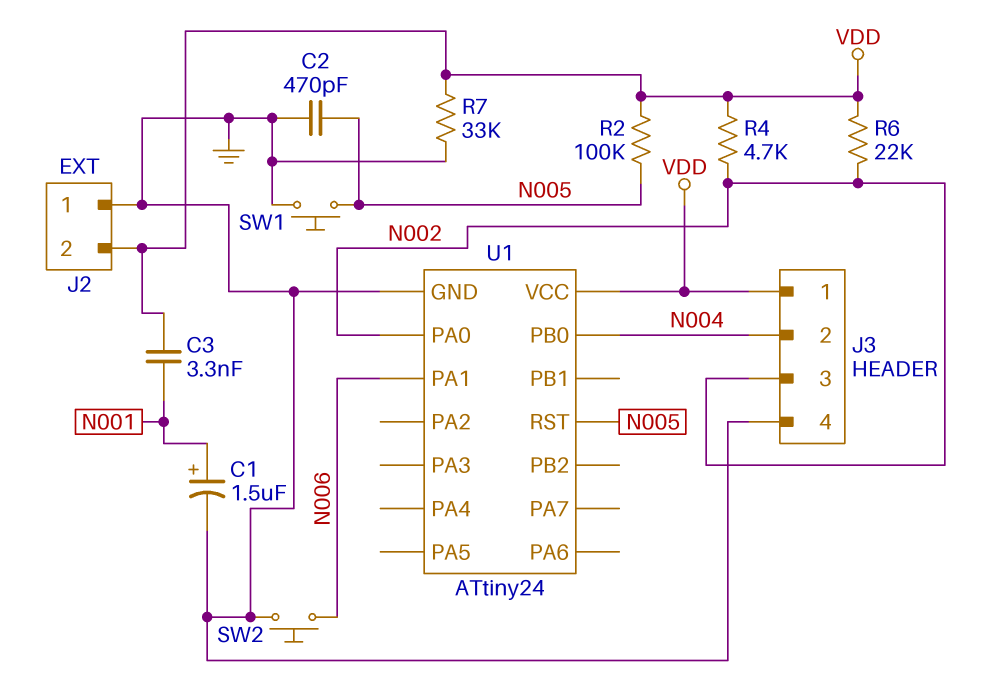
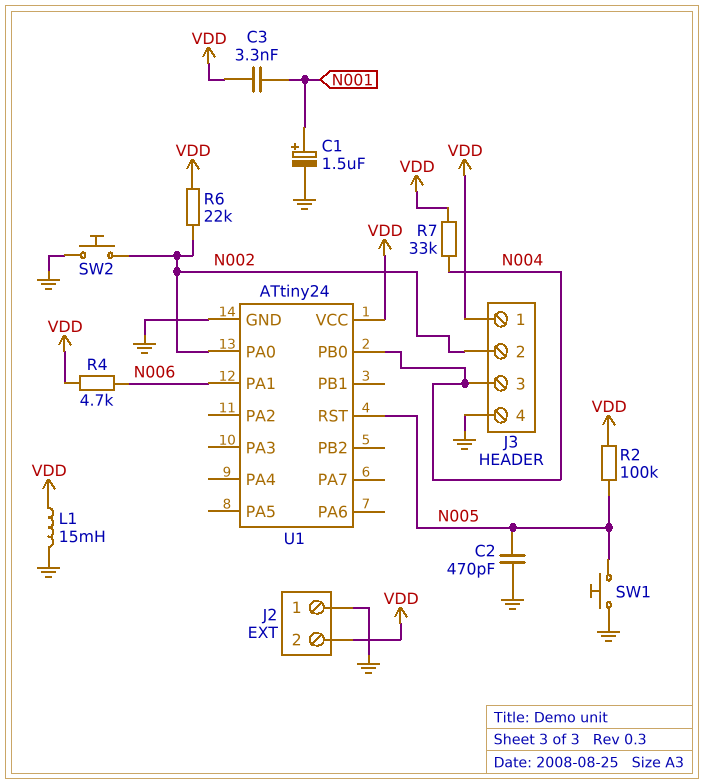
J3 pin 2: N004 -> N002
J3 pin 3: N002 -> N004
L1: none -> 15mH (GND, VDD)
R4: 4.7k (N002, VDD) -> 4.7k (N006, VDD)
R7: 33k (GND, VDD) -> 33k (N004, VDD)
SW2: button (GND, N006) -> button (GND, N002)

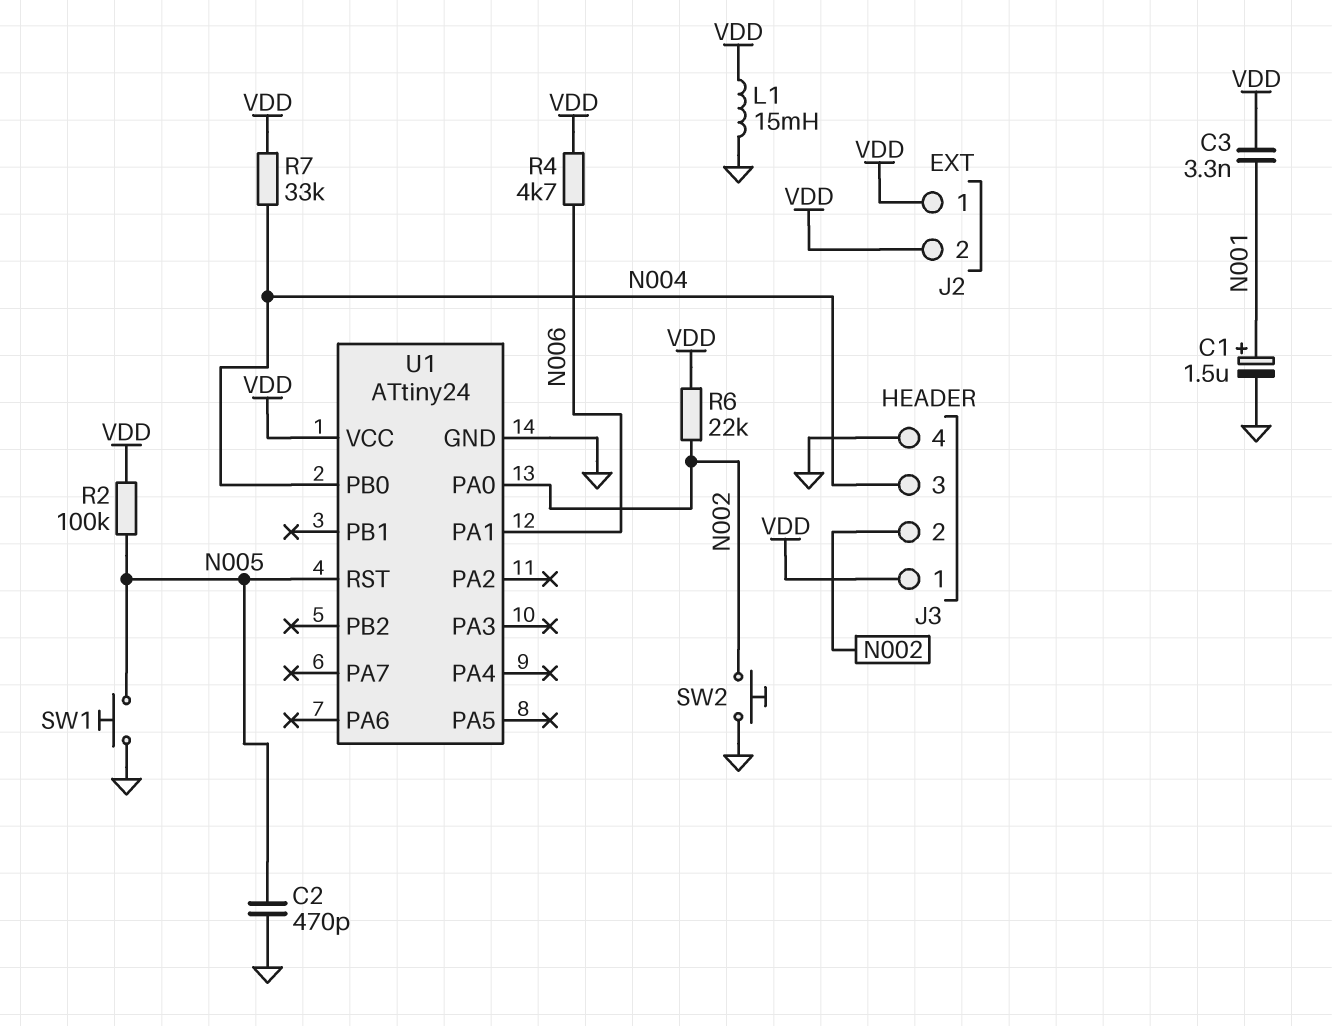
J2 pin 1: GND -> VDD

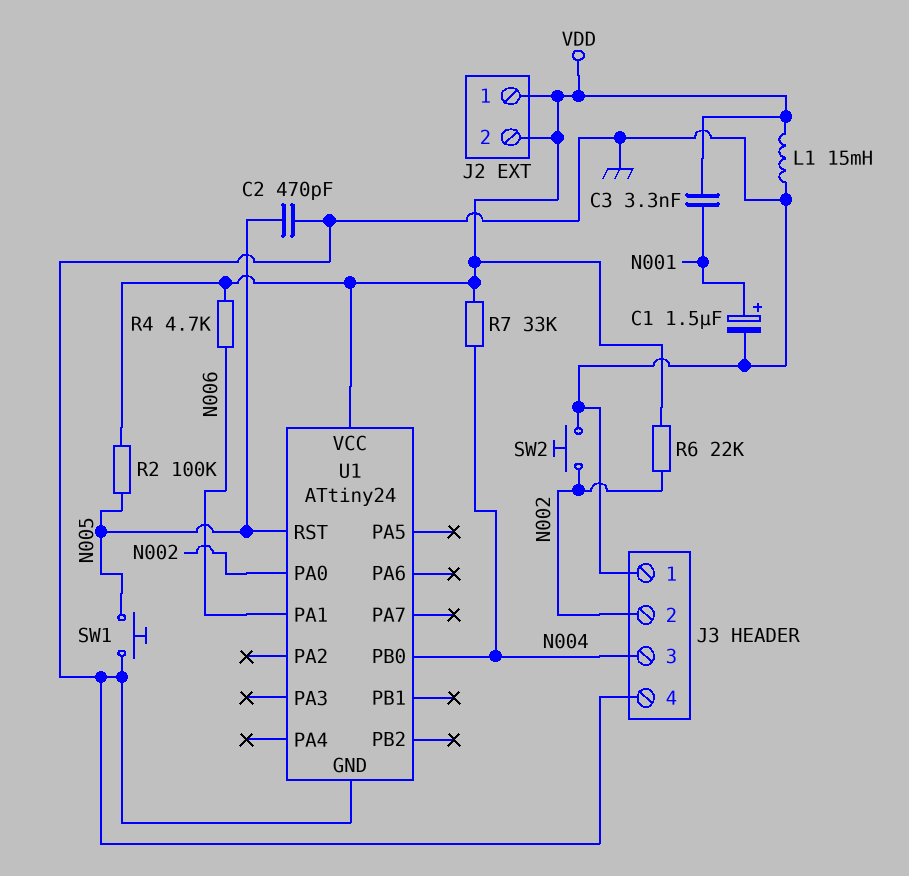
J3 pin 1: VDD -> GND

